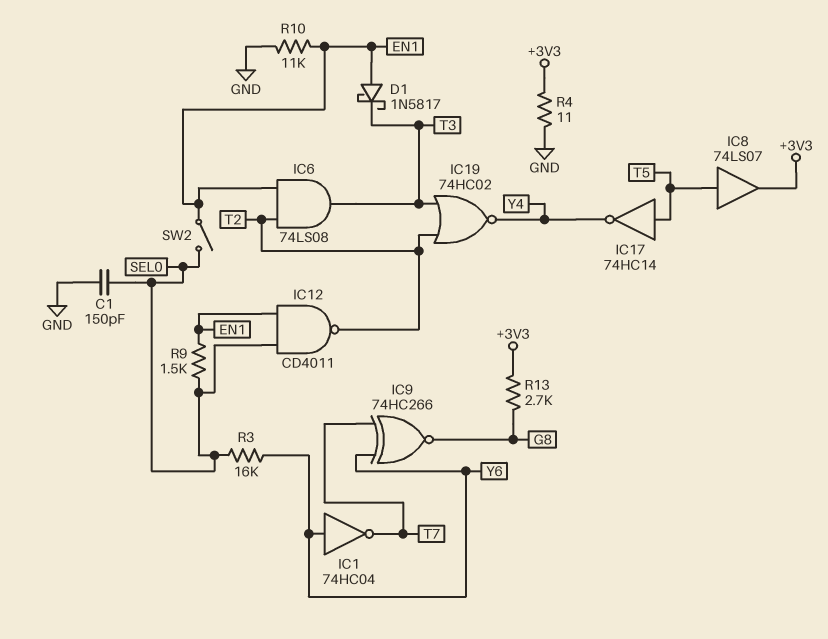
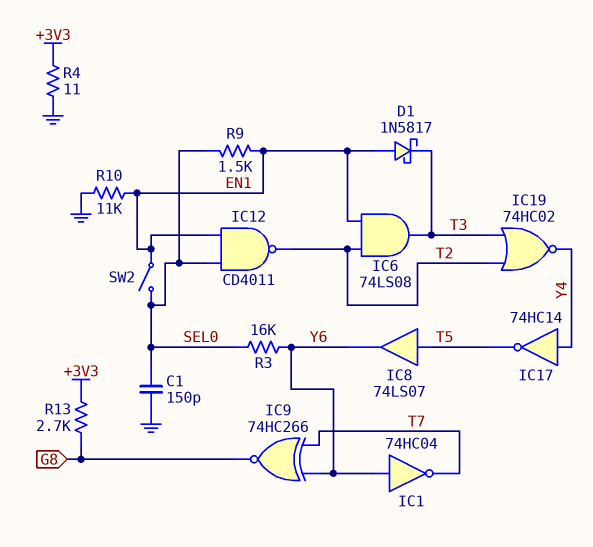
IC8: buffer 74LS07 (in T5, out +3V3) -> buffer 74LS07 (in T5, out Y6)
IC17: NOT 74HC14 (in T5, out Y4) -> NOT 74HC14 (in Y4, out T5)

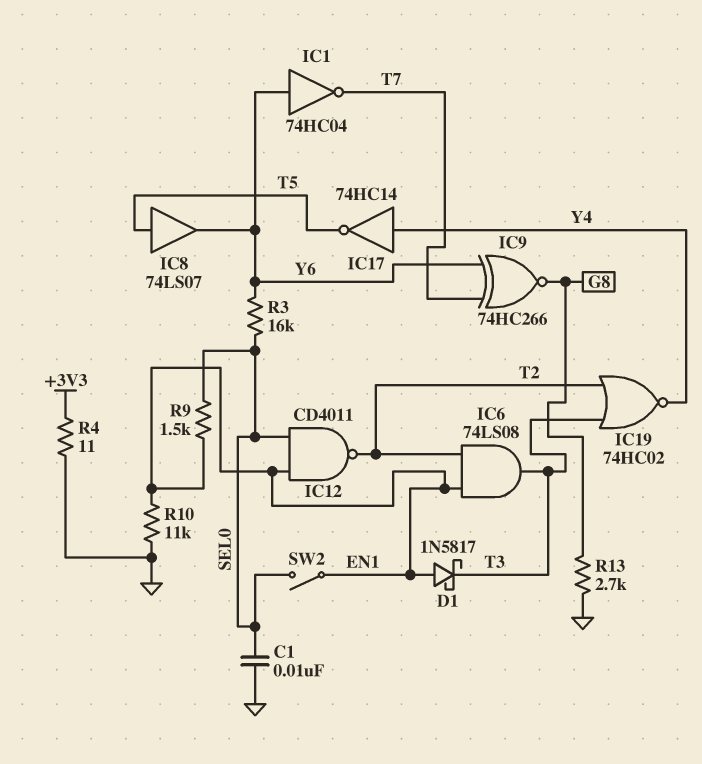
C1: 150pF (GND, SEL0) -> 10nF (GND, SEL0)
R13: 2.7k (+3V3, G8) -> 2.7k (G8, GND)

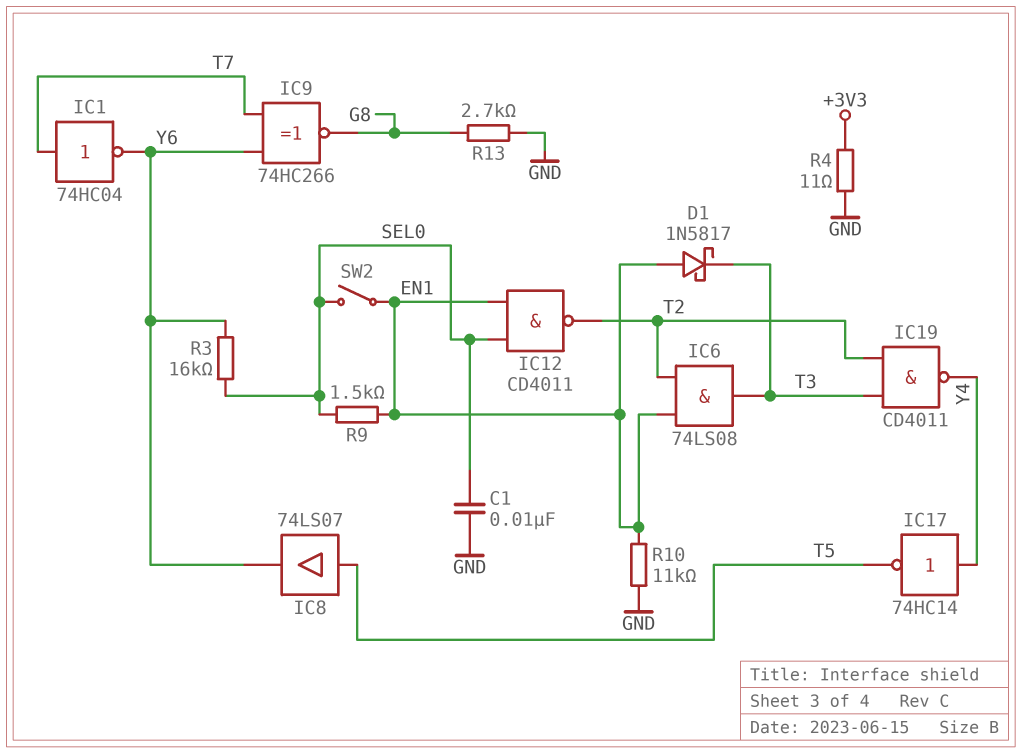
IC1: NOT 74HC04 (in Y6, out T7) -> NOT 74HC04 (in T7, out Y6)
IC19: NOR 74HC02 (in T2, in T3, out Y4) -> NAND CD4011 (in T2, in T3, out Y4)

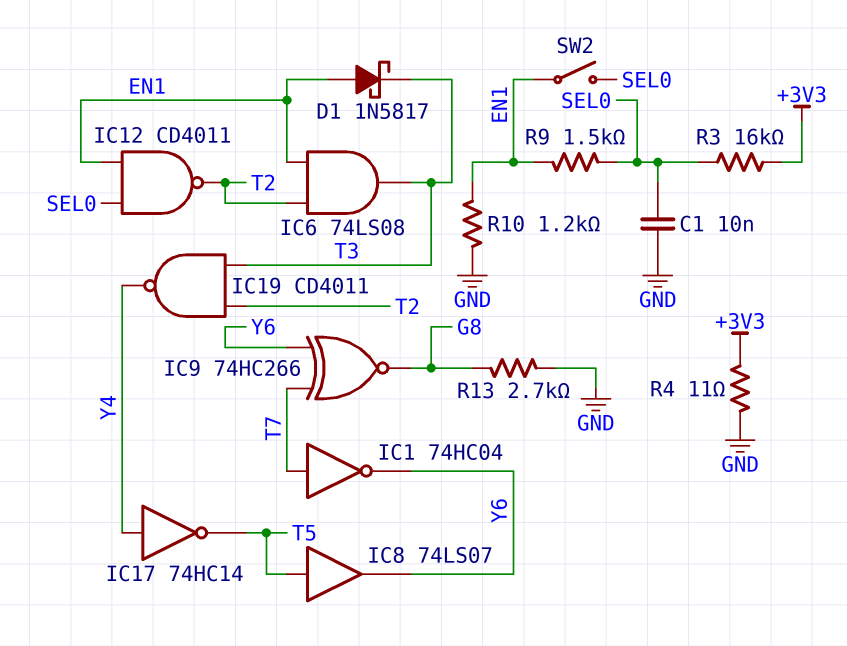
R3: 16k (SEL0, Y6) -> 16k (+3V3, SEL0)
R10: 11k (EN1, GND) -> 1.2k (EN1, GND)

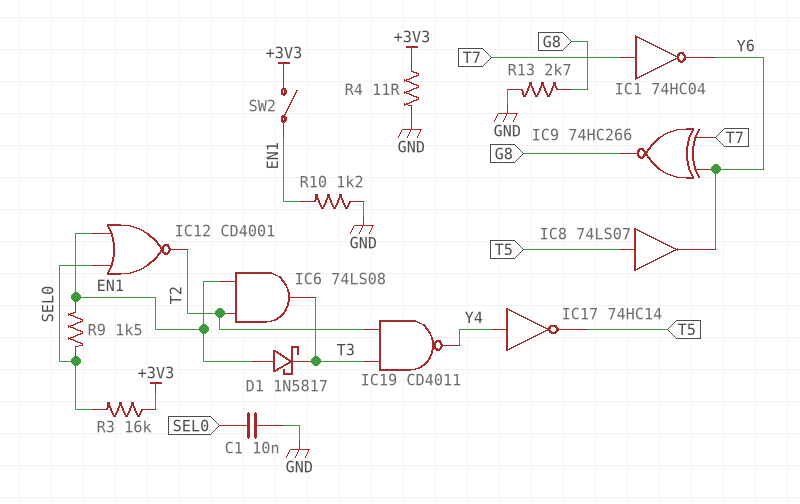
IC12: NAND CD4011 (in EN1, in SEL0, out T2) -> NOR CD4001 (in EN1, in SEL0, out T2)
SW2: switch (EN1, SEL0) -> switch (+3V3, EN1)

